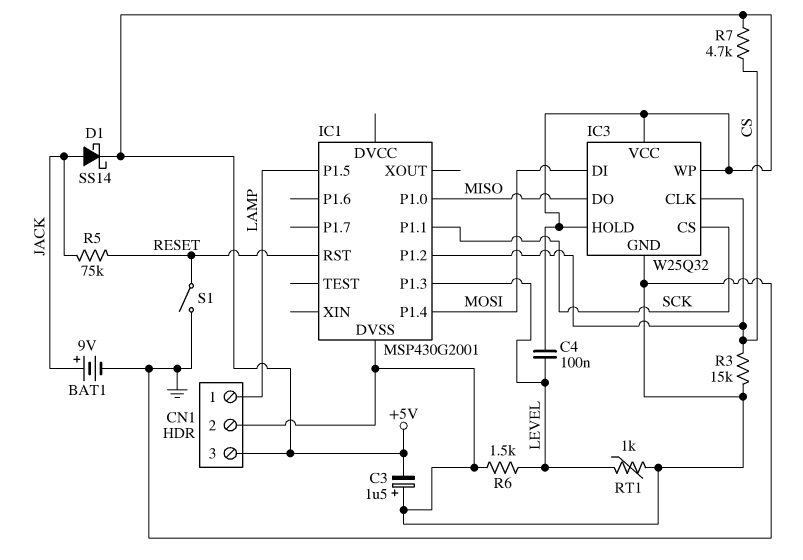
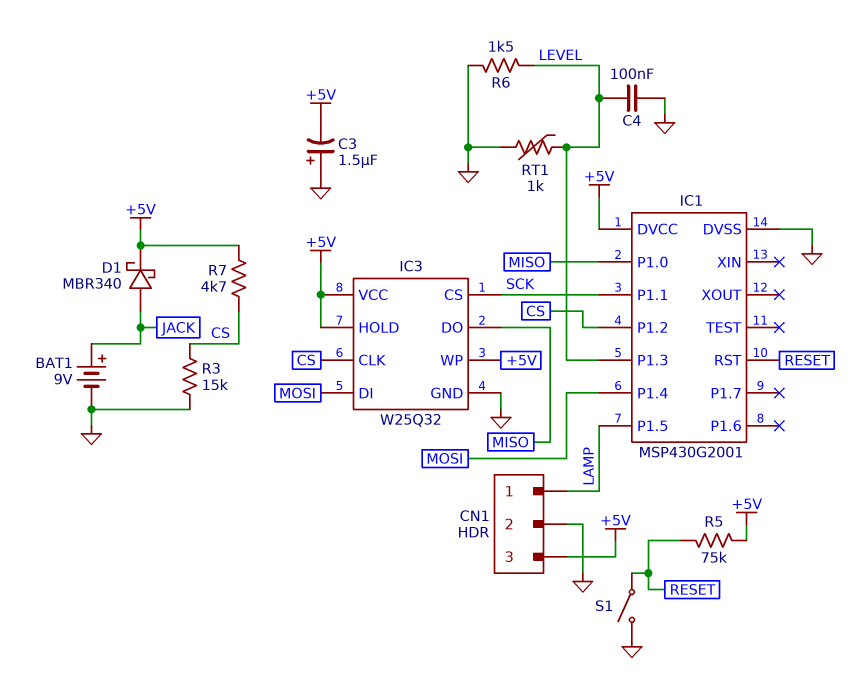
C4: 100nF (+5V, LEVEL) -> 100nF (GND, LEVEL)
D1: schottky SS14 (A JACK, K +5V) -> schottky MBR340 (A JACK, K +5V)
IC1 pin DVCC: none -> +5V
R5: 75k (JACK, RESET) -> 75k (+5V, RESET)

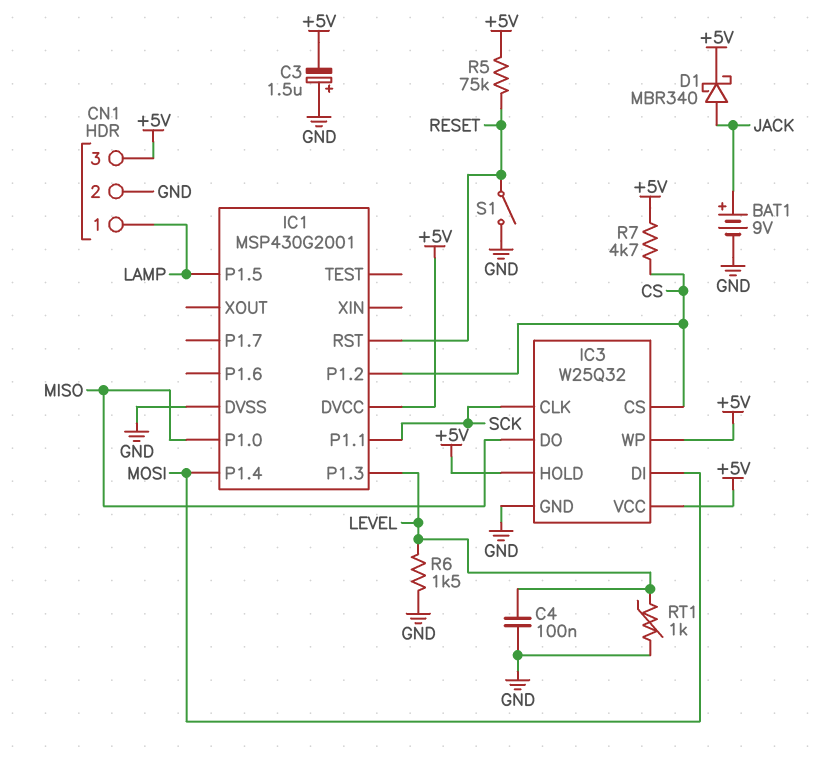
IC3 pin CLK: CS -> SCK
IC3 pin CS: SCK -> CS
R3: 15k (CS, GND) -> none

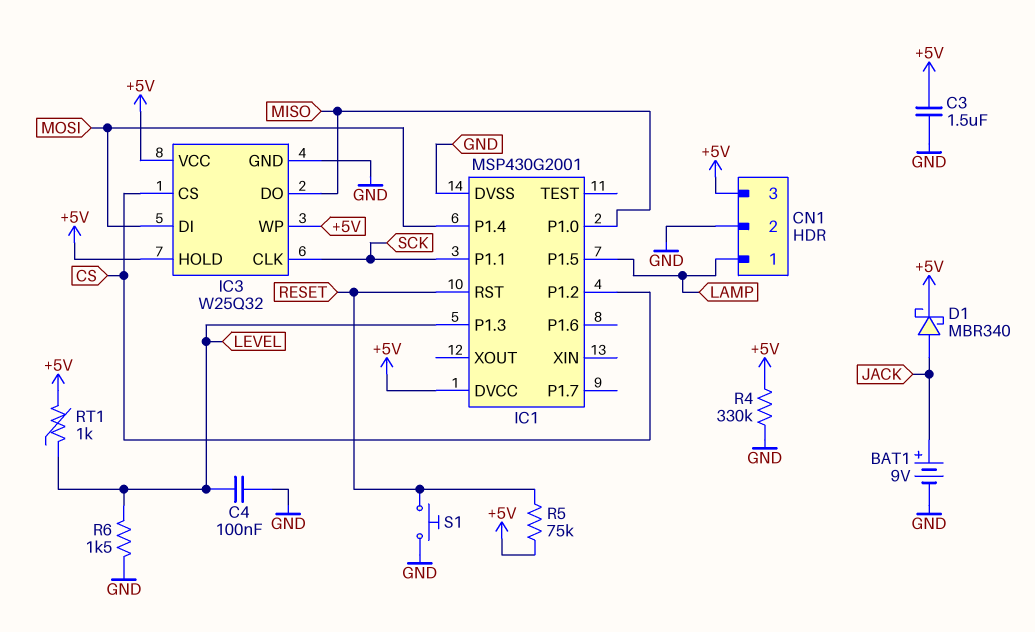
C3: 1.5uF (plus GND, minus +5V) -> 1.5uF (+5V, GND)
R4: none -> 330k (+5V, GND)
R7: 4.7k (+5V, CS) -> none
RT1: 1k (GND, LEVEL) -> 1k (+5V, LEVEL)
S1: switch (GND, RESET) -> button (GND, RESET)

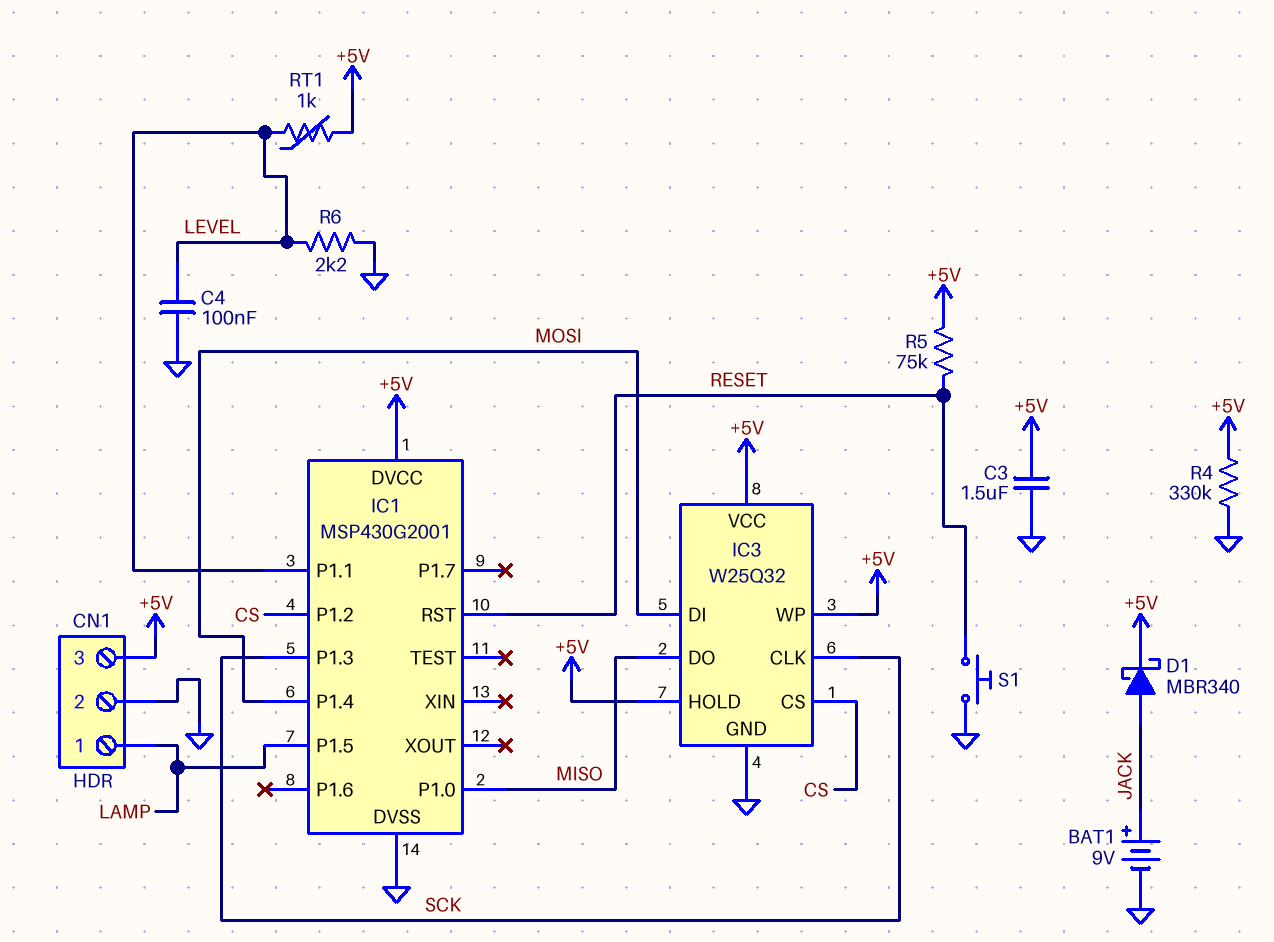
IC1 pin P1.1: SCK -> LEVEL
IC1 pin P1.3: LEVEL -> SCK
R6: 1.5k (GND, LEVEL) -> 2.2k (GND, LEVEL)

